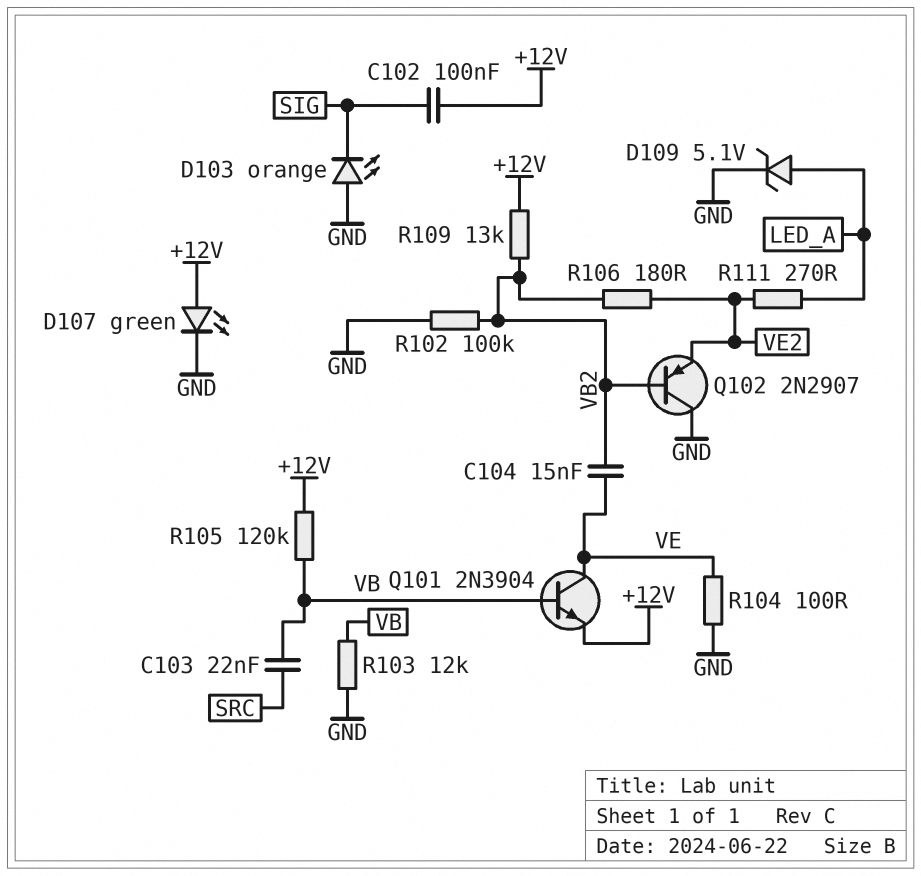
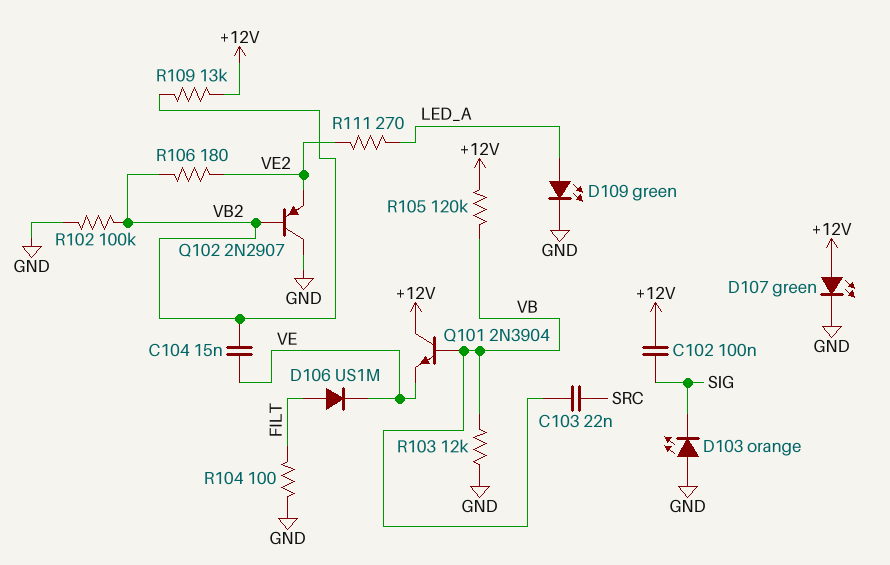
D106: none -> diode US1M (A FILT, K VE)
D109: zener 5.1V (A LED_A, K GND) -> LED green (A LED_A, K GND)
Q101: NPN 2N3904 (B VB, C VE, E +12V) -> NPN 2N3904 (B VB, C +12V, E VE)
R104: 100 (GND, VE) -> 100 (FILT, GND)

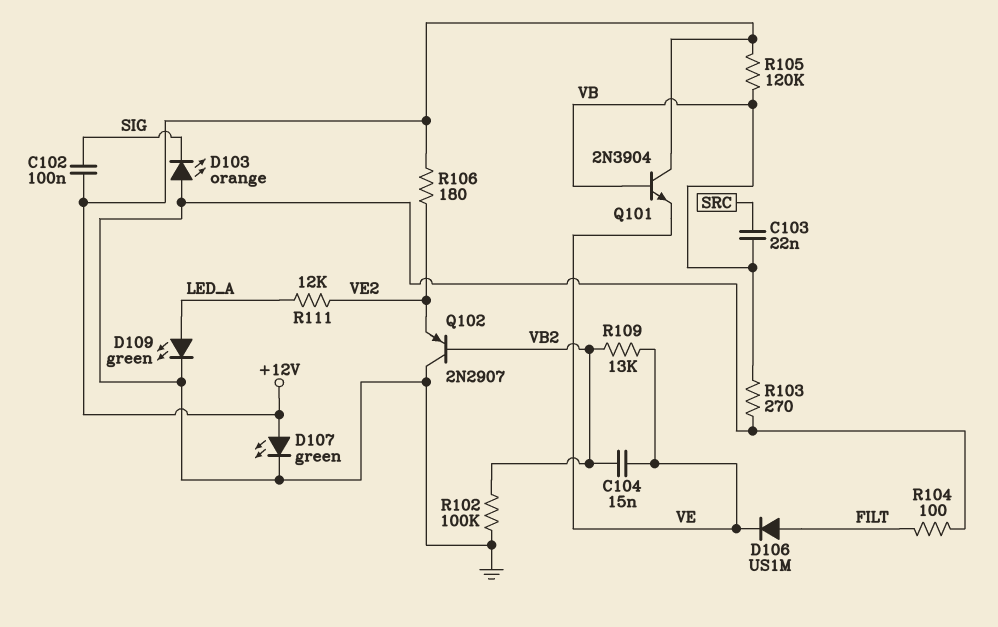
R103: 12k (GND, VB) -> 270 (GND, VB)
R106: 180 (VB2, VE2) -> 180 (+12V, VE2)
R109: 13k (+12V, VB2) -> 13k (VB2, VE)
R111: 270 (LED_A, VE2) -> 12k (LED_A, VE2)

